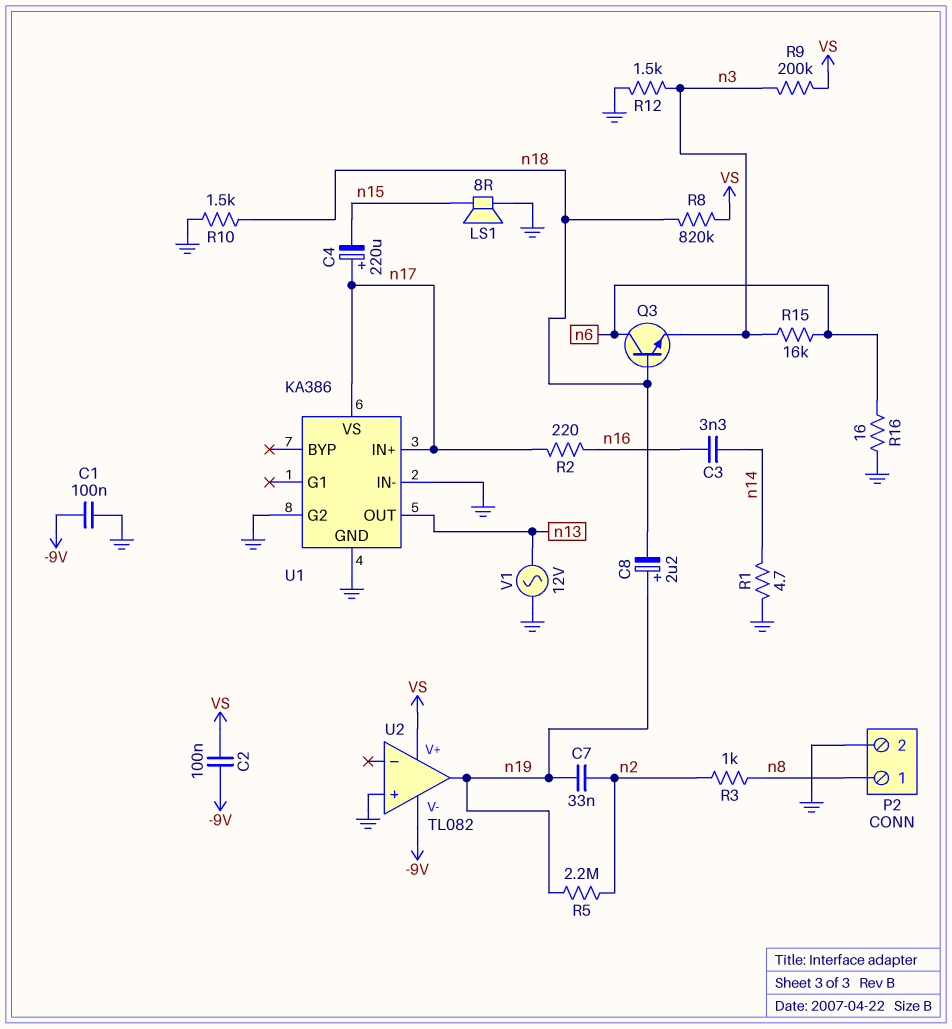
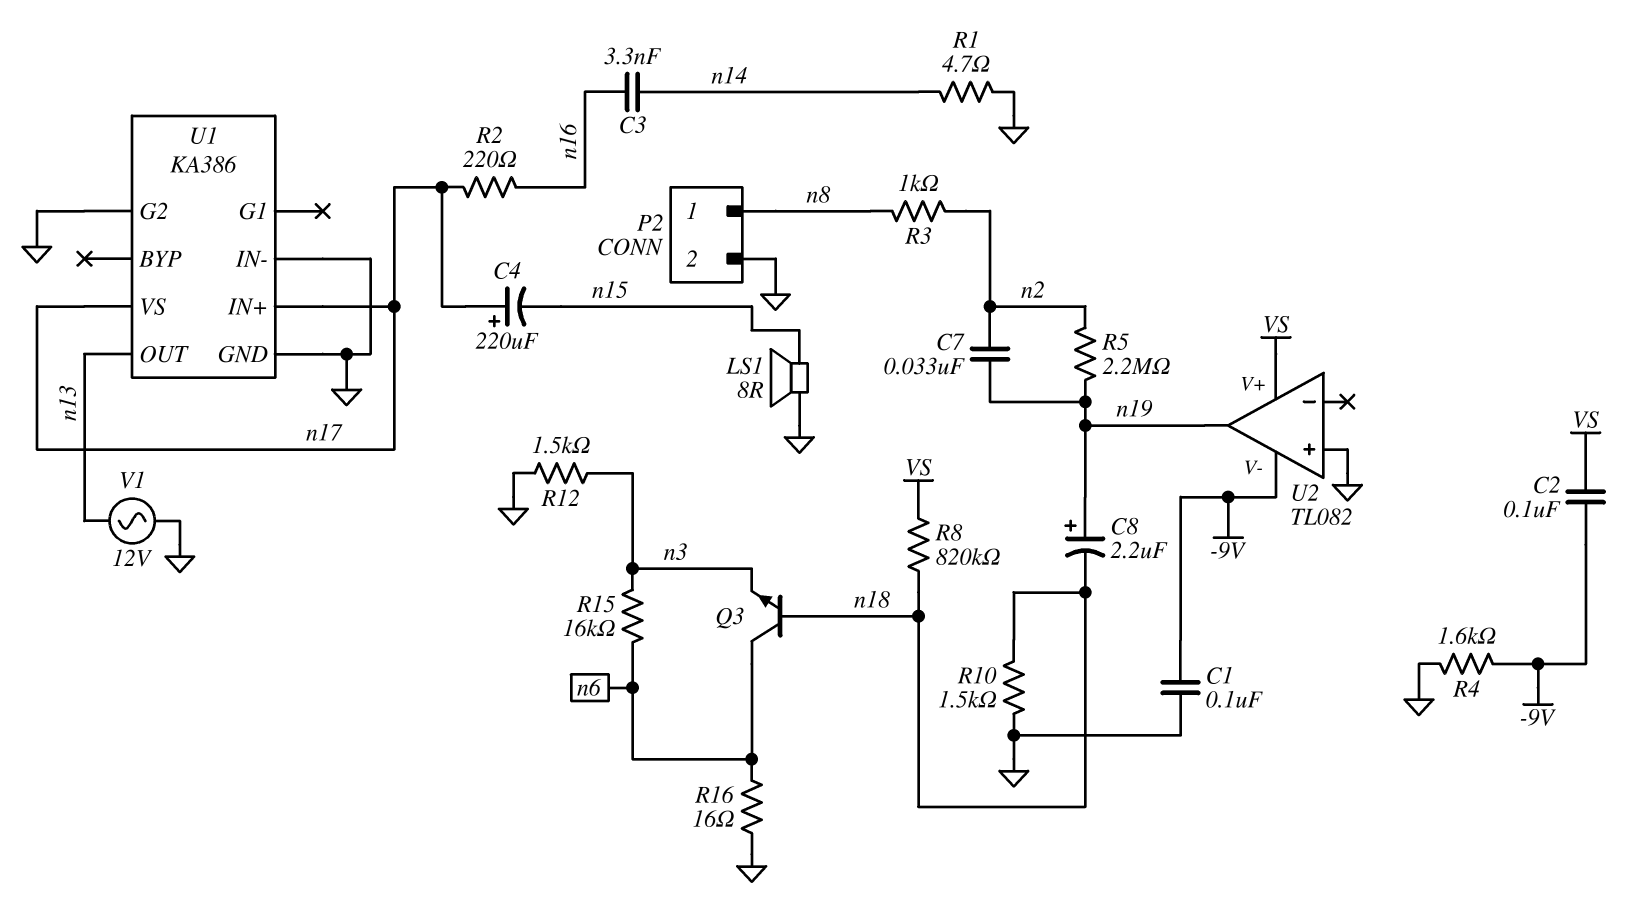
R4: none -> 1.6k (-9V, GND)
R9: 200k (VS, n3) -> none

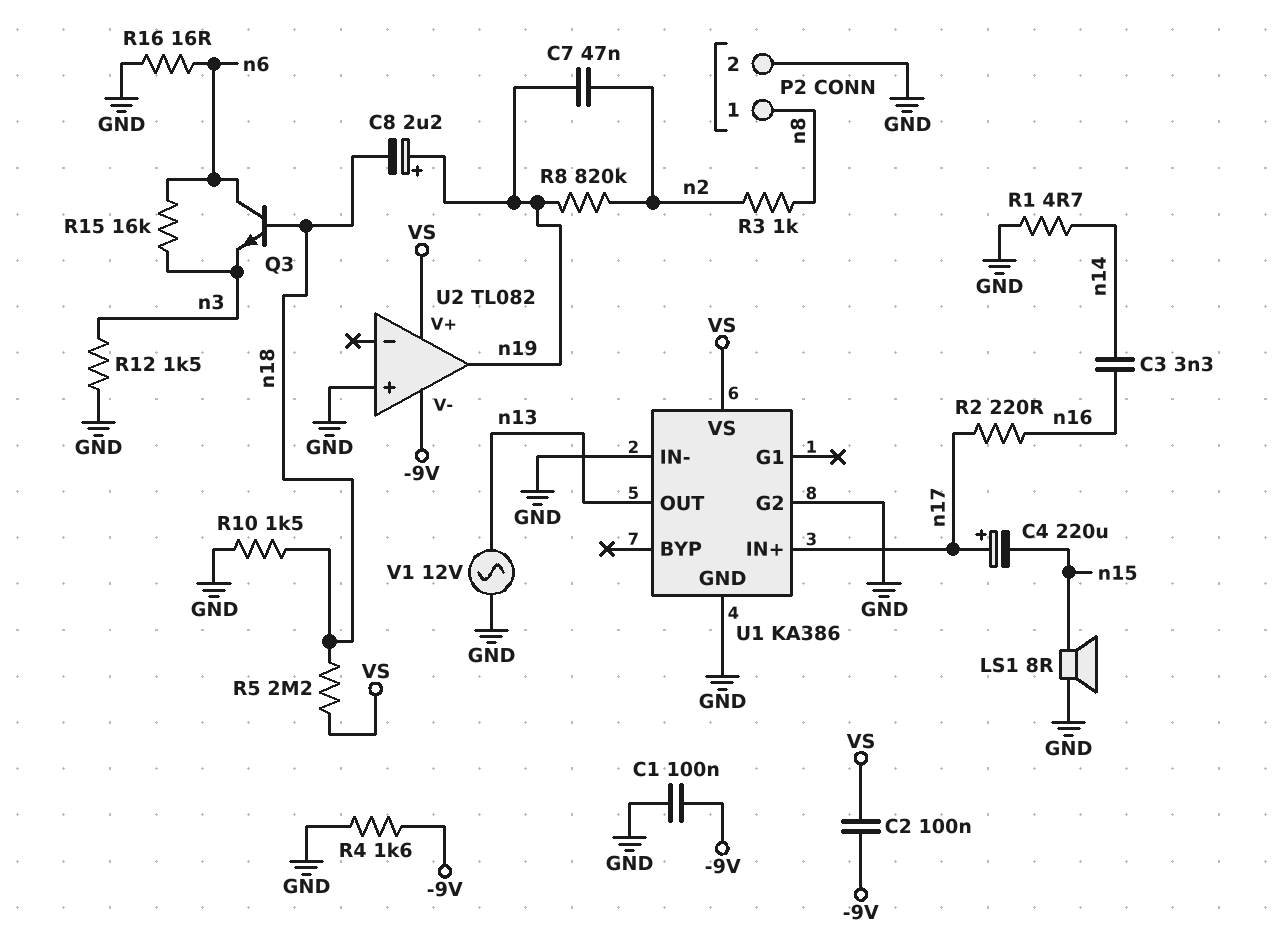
C7: 33nF (n2, n19) -> 47nF (n2, n19)
R5: 2.2M (n2, n19) -> 2.2M (VS, n18)
R8: 820k (VS, n18) -> 820k (n2, n19)
U1 pin VS: n17 -> VS

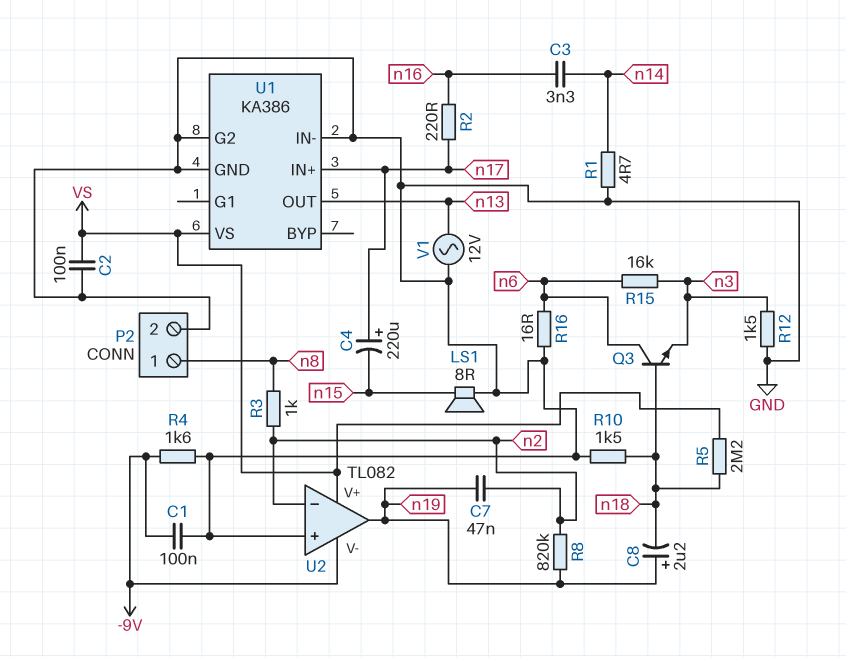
C2: 100nF (-9V, VS) -> 100nF (GND, VS)
U2 pin in-: none -> n2

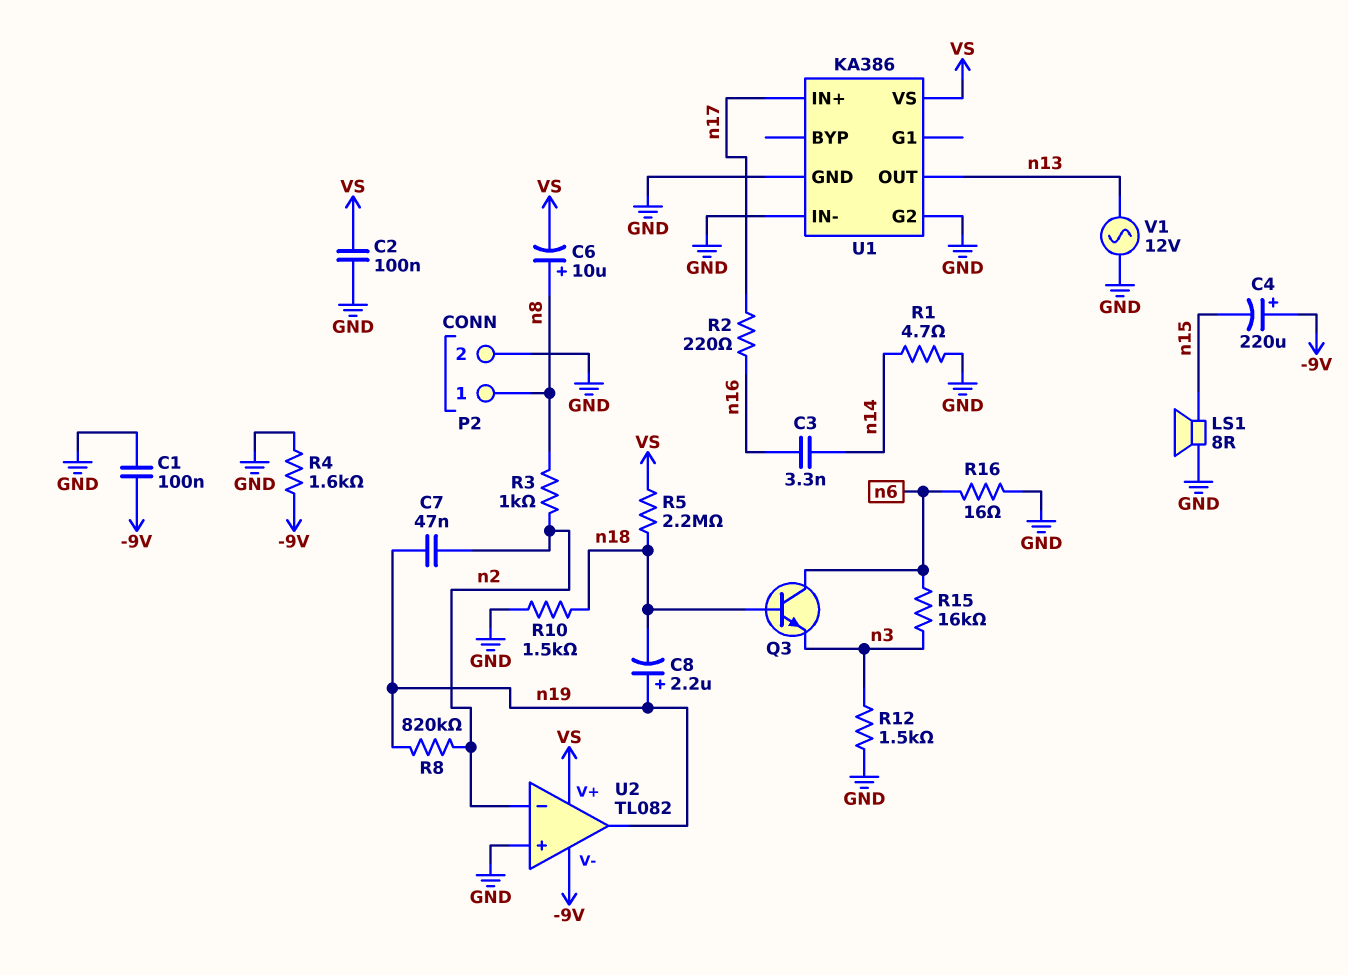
C4: 220uF (plus n17, minus n15) -> 220uF (plus -9V, minus n15)
C6: none -> 10uF (plus n8, minus VS)

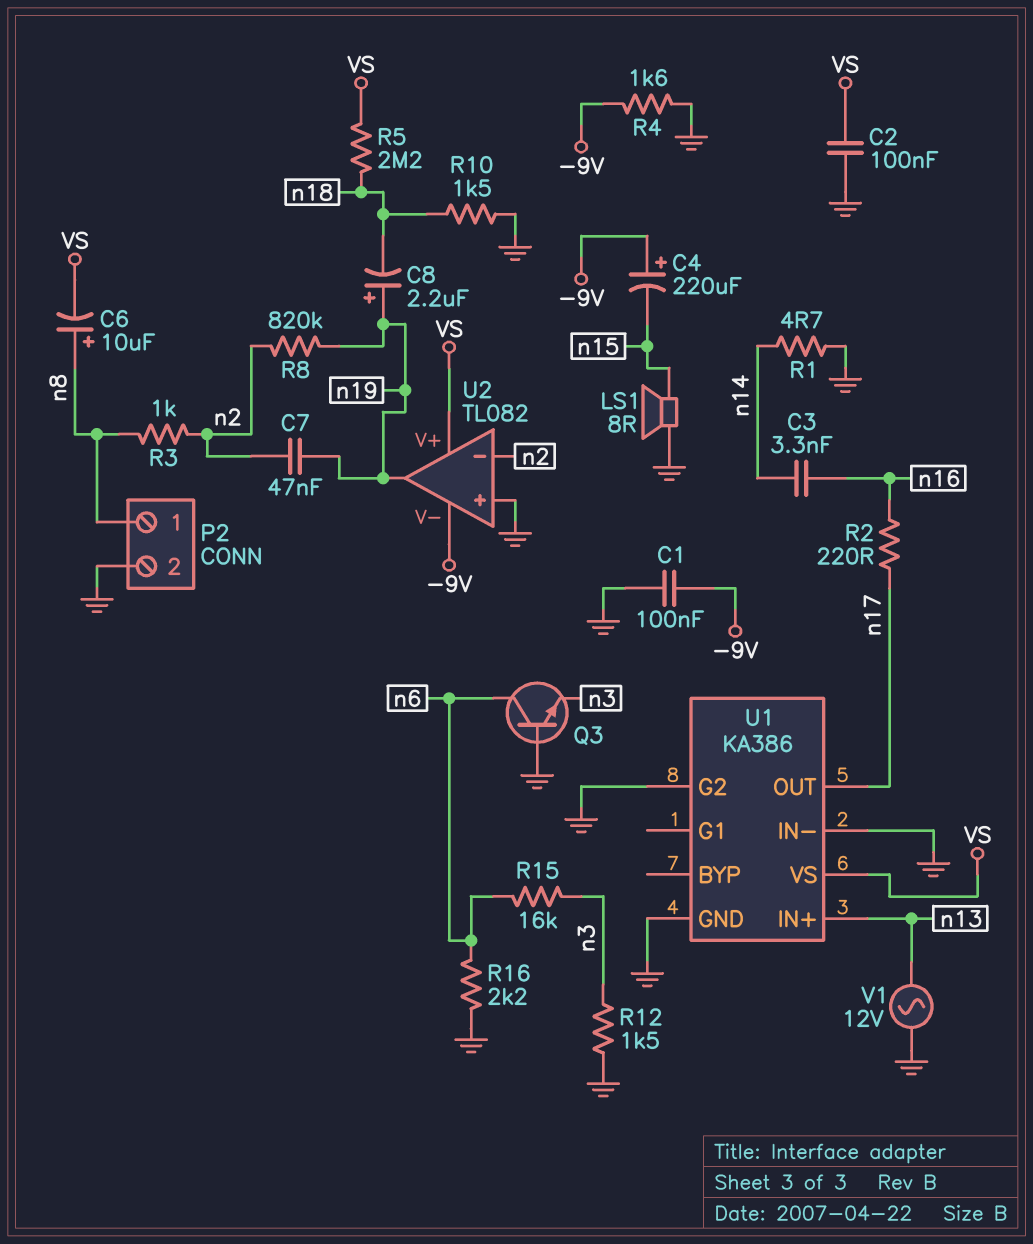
Q3: NPN (B n18, C n6, E n3) -> NPN (B GND, C n6, E n3)
R16: 16 (GND, n6) -> 2.2k (GND, n6)
U1 pin IN+: n17 -> n13
U1 pin OUT: n13 -> n17

